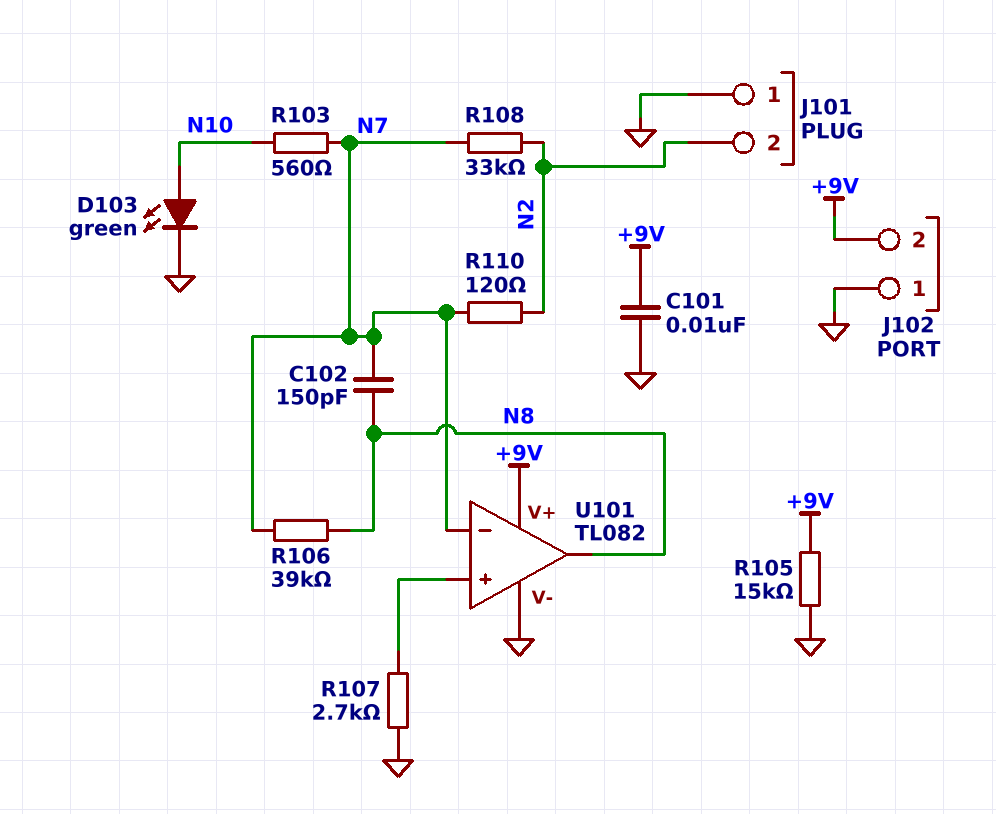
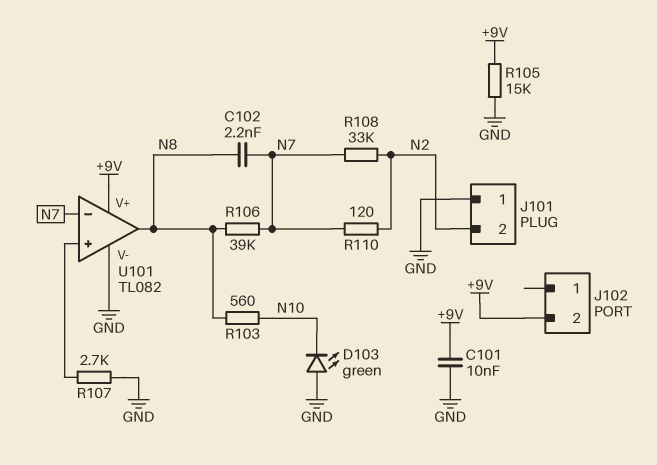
C102: 150pF (N7, N8) -> 2.2nF (N7, N8)
D103: LED green (A N10, K GND) -> LED green (A GND, K N10)
J102 pin 1: GND -> none
R103: 560 (N7, N10) -> 560 (N8, N10)

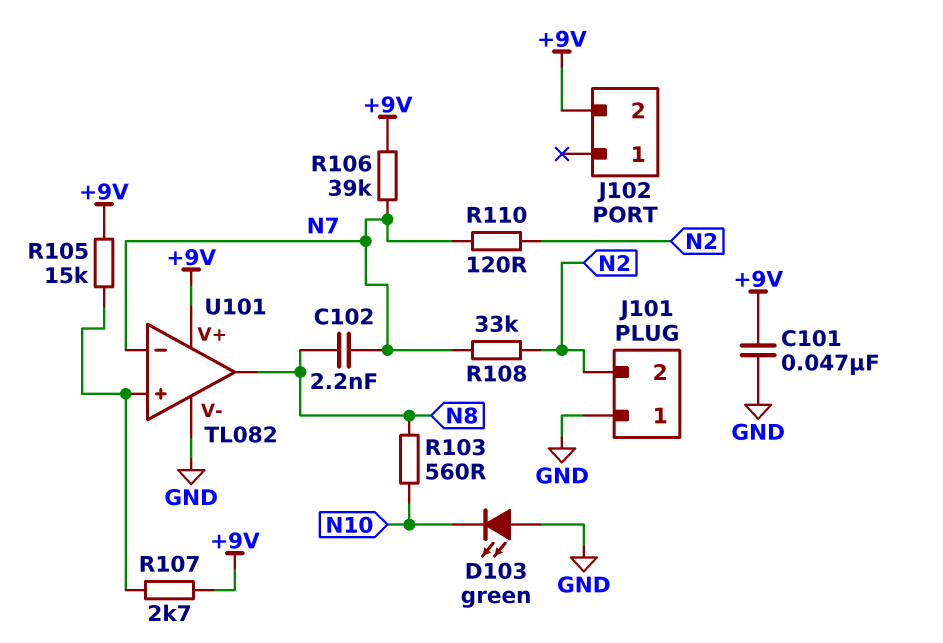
C101: 10nF (+9V, GND) -> 47nF (+9V, GND)
R105: 15k (+9V, GND) -> 15k (+9V, U101/in+)
R106: 39k (N7, N8) -> 39k (+9V, N7)
R107: 2.7k (GND, U101/in+) -> 2.7k (+9V, U101/in+)

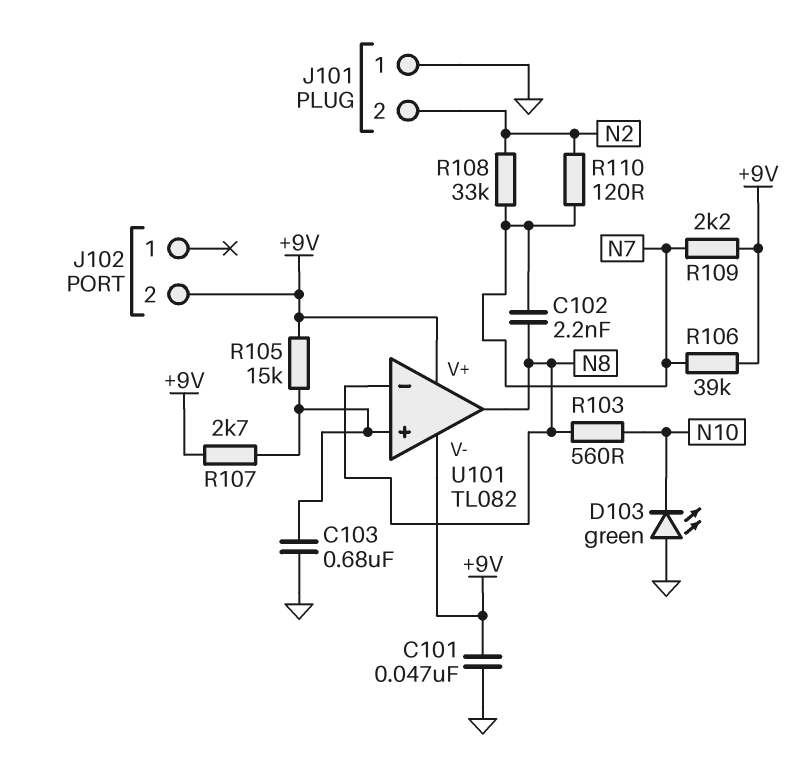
C103: none -> 680nF (GND, U101/in+)
R109: none -> 2.2k (+9V, N7)
U101 pin V-: GND -> +9V
U101 pin in-: N7 -> N8

